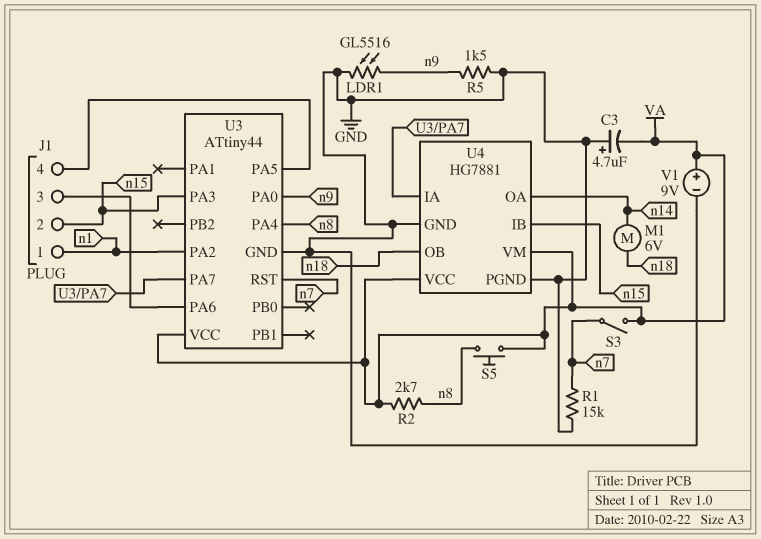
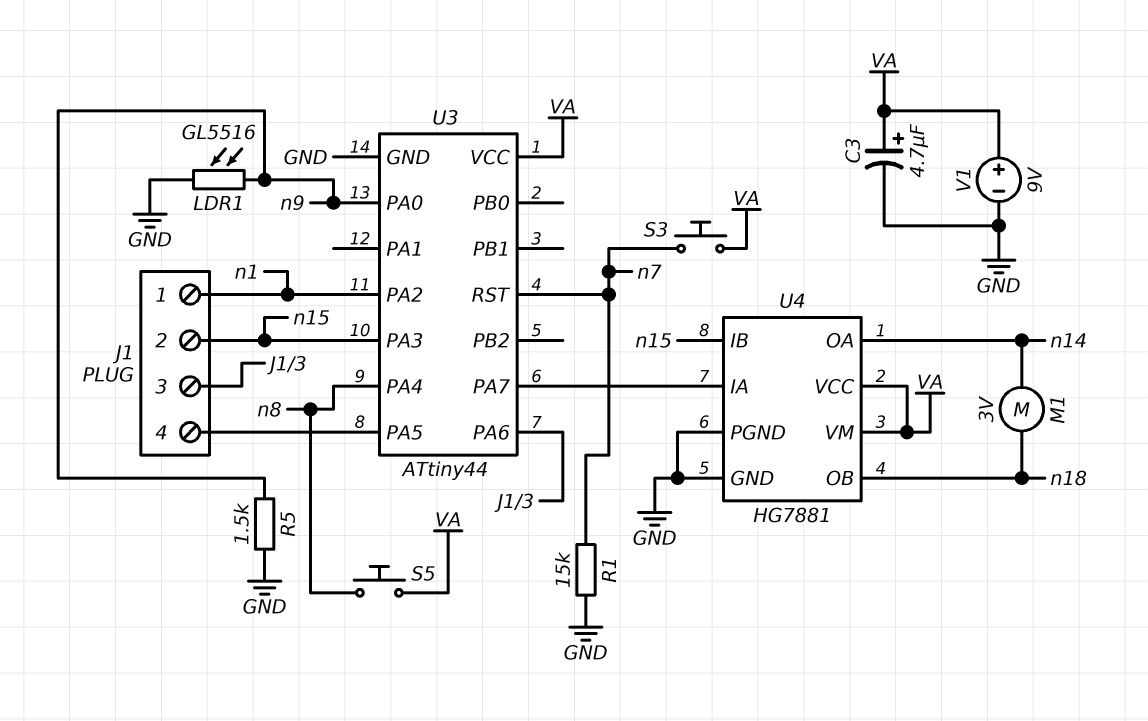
C3: 4.7uF (plus GND, minus VA) -> 4.7uF (plus VA, minus GND)
M1: motor 6V (n14, n18) -> motor 3V (n14, n18)
R2: 2.7k (VA, n8) -> none
S3: switch (VA, n7) -> button (VA, n7)

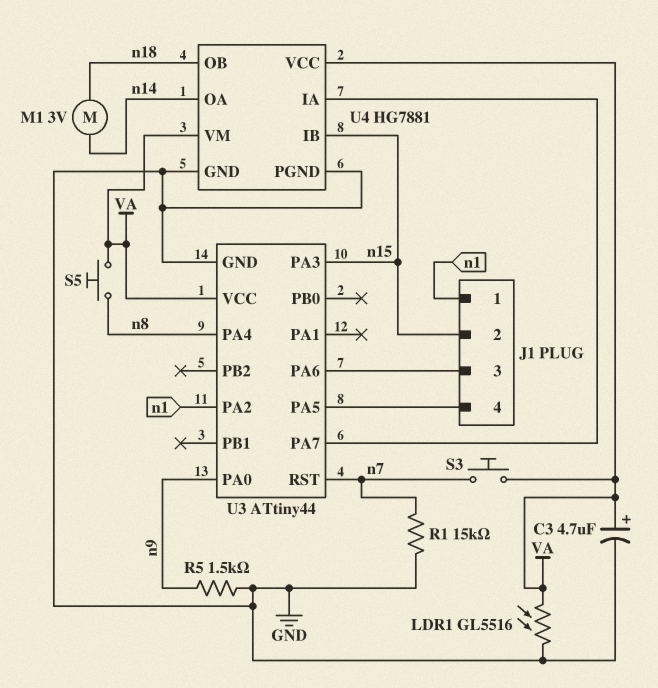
LDR1: GL5516 (GND, n9) -> GL5516 (GND, VA)
V1: 9V (plus VA, minus GND) -> none

